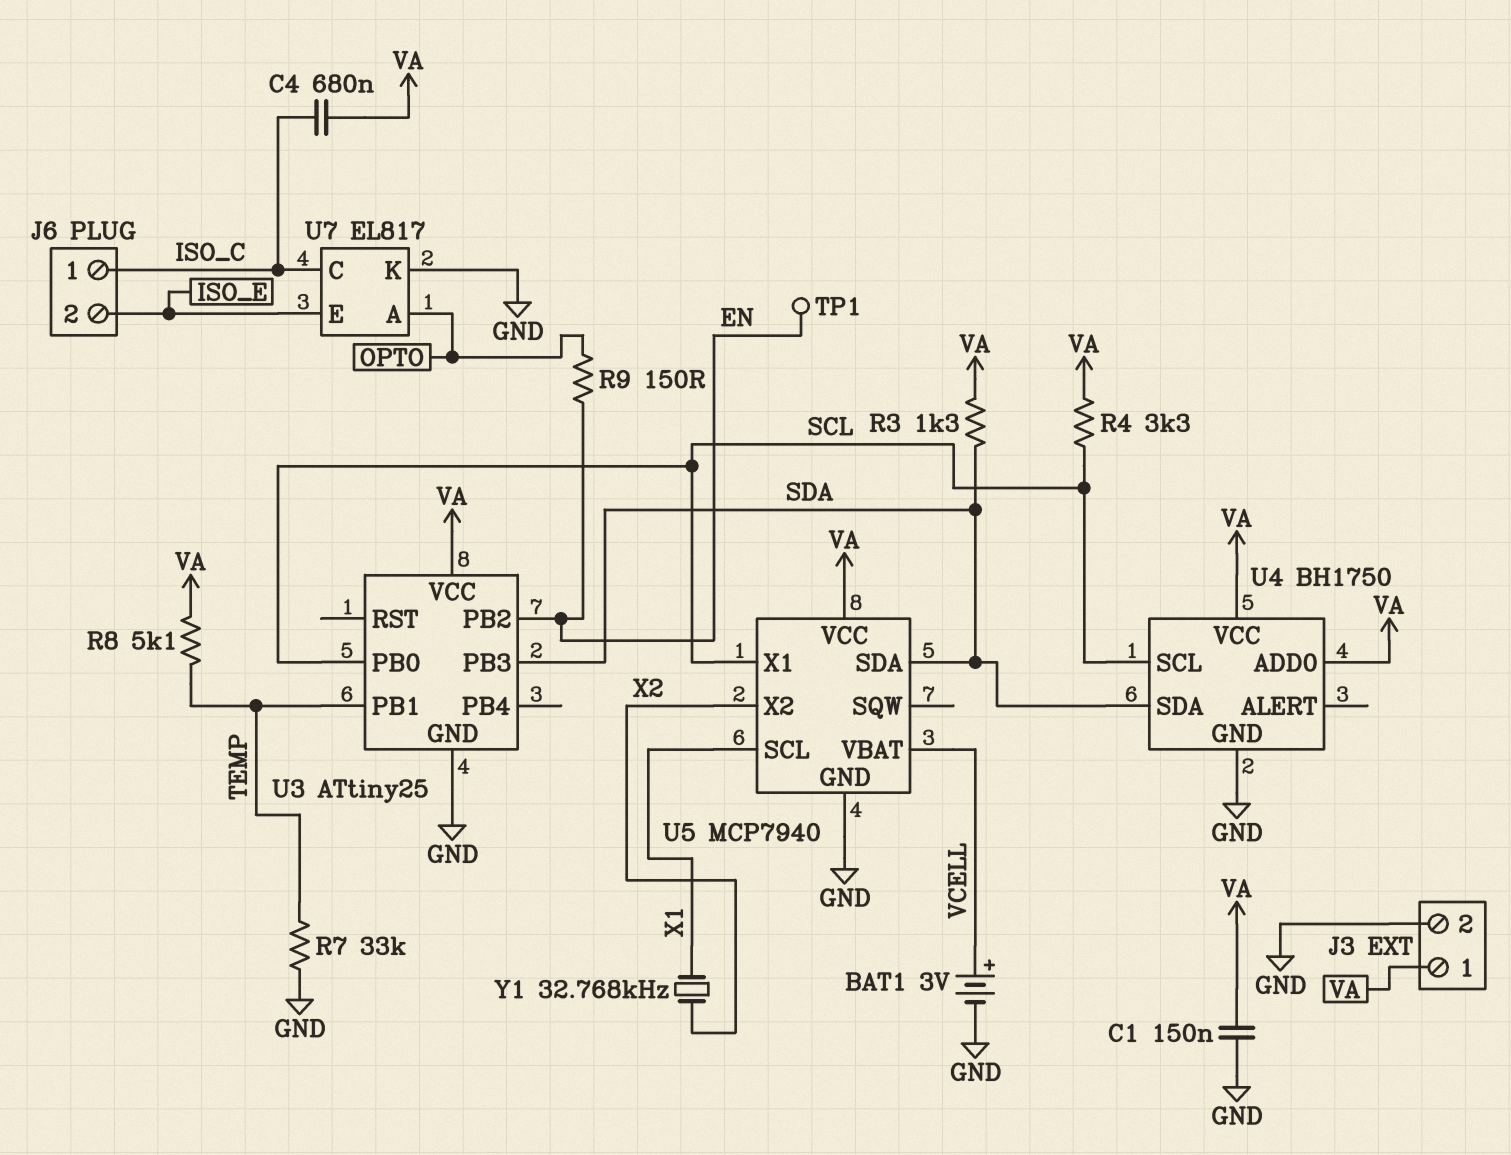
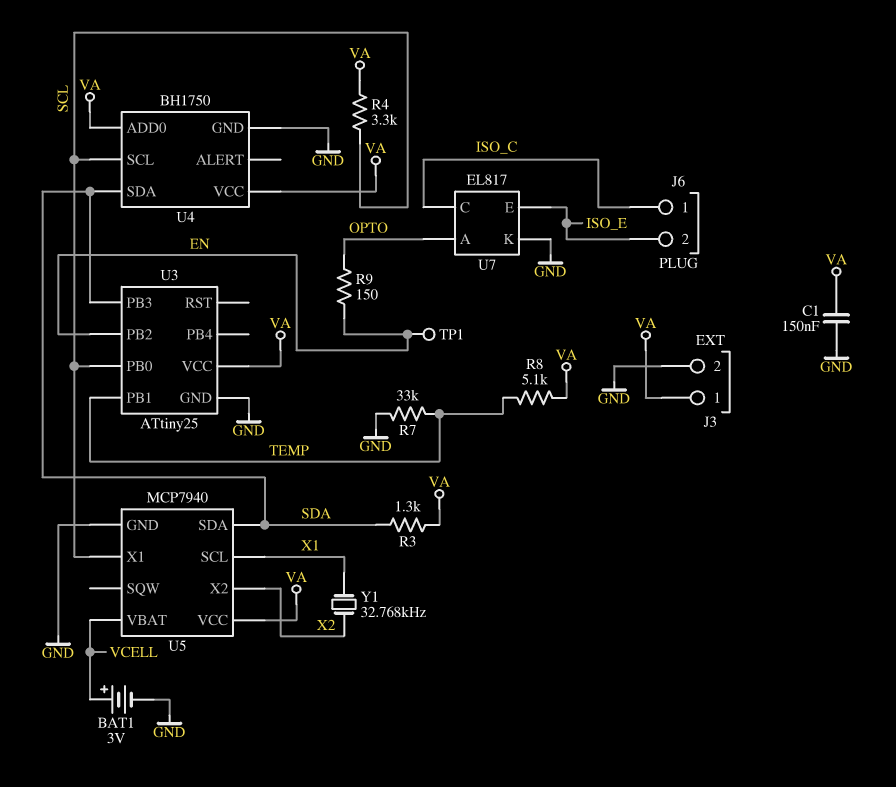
C4: 680nF (ISO_C, VA) -> none

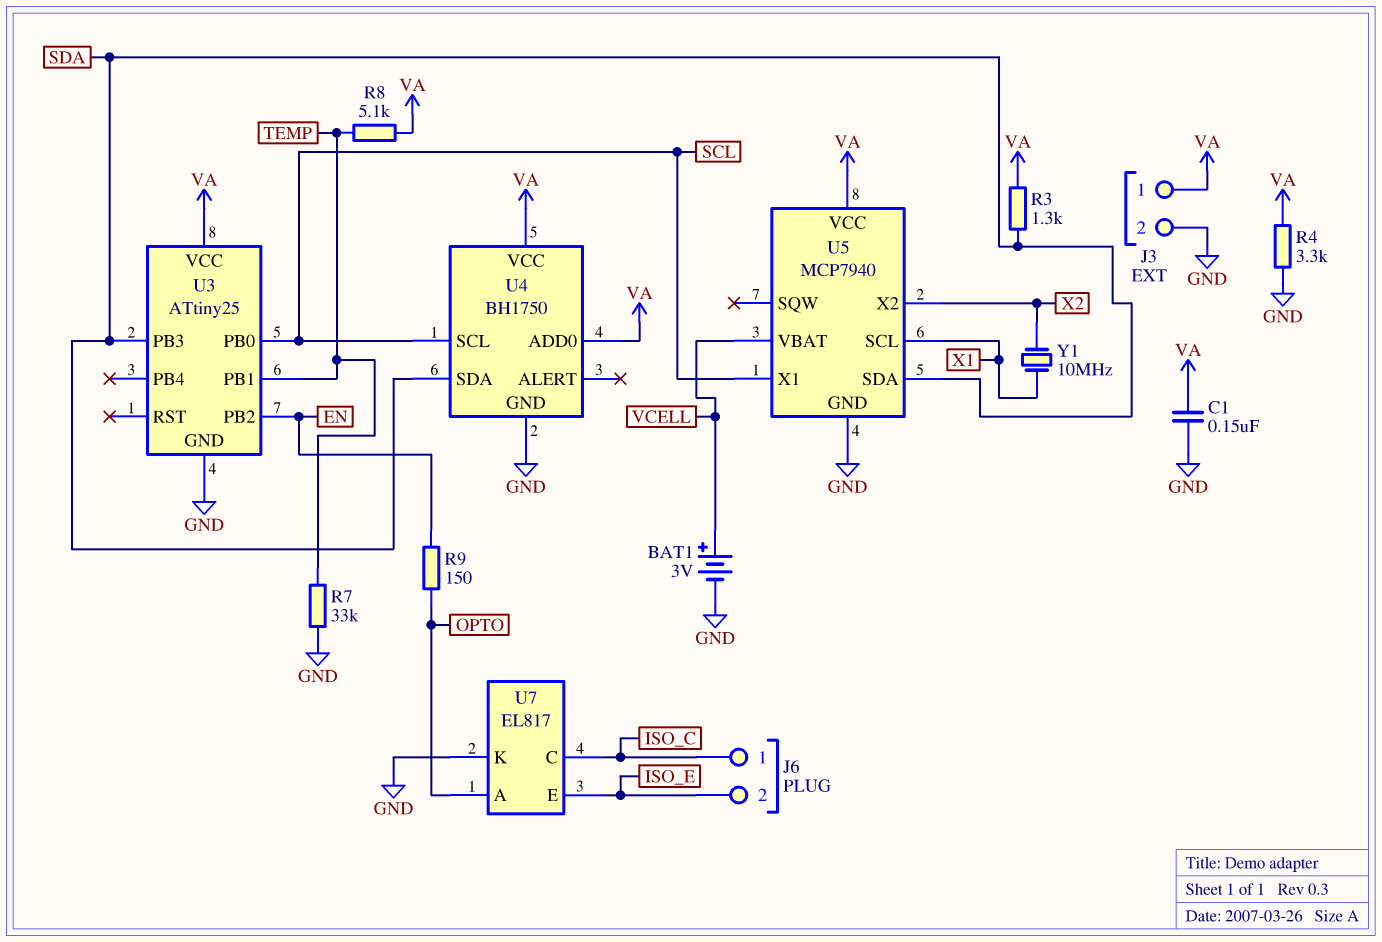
R4: 3.3k (SCL, VA) -> 3.3k (GND, VA)
TP1: test point (EN) -> none
Y1: 32.768kHz (X1, X2) -> 10MHz (X1, X2)

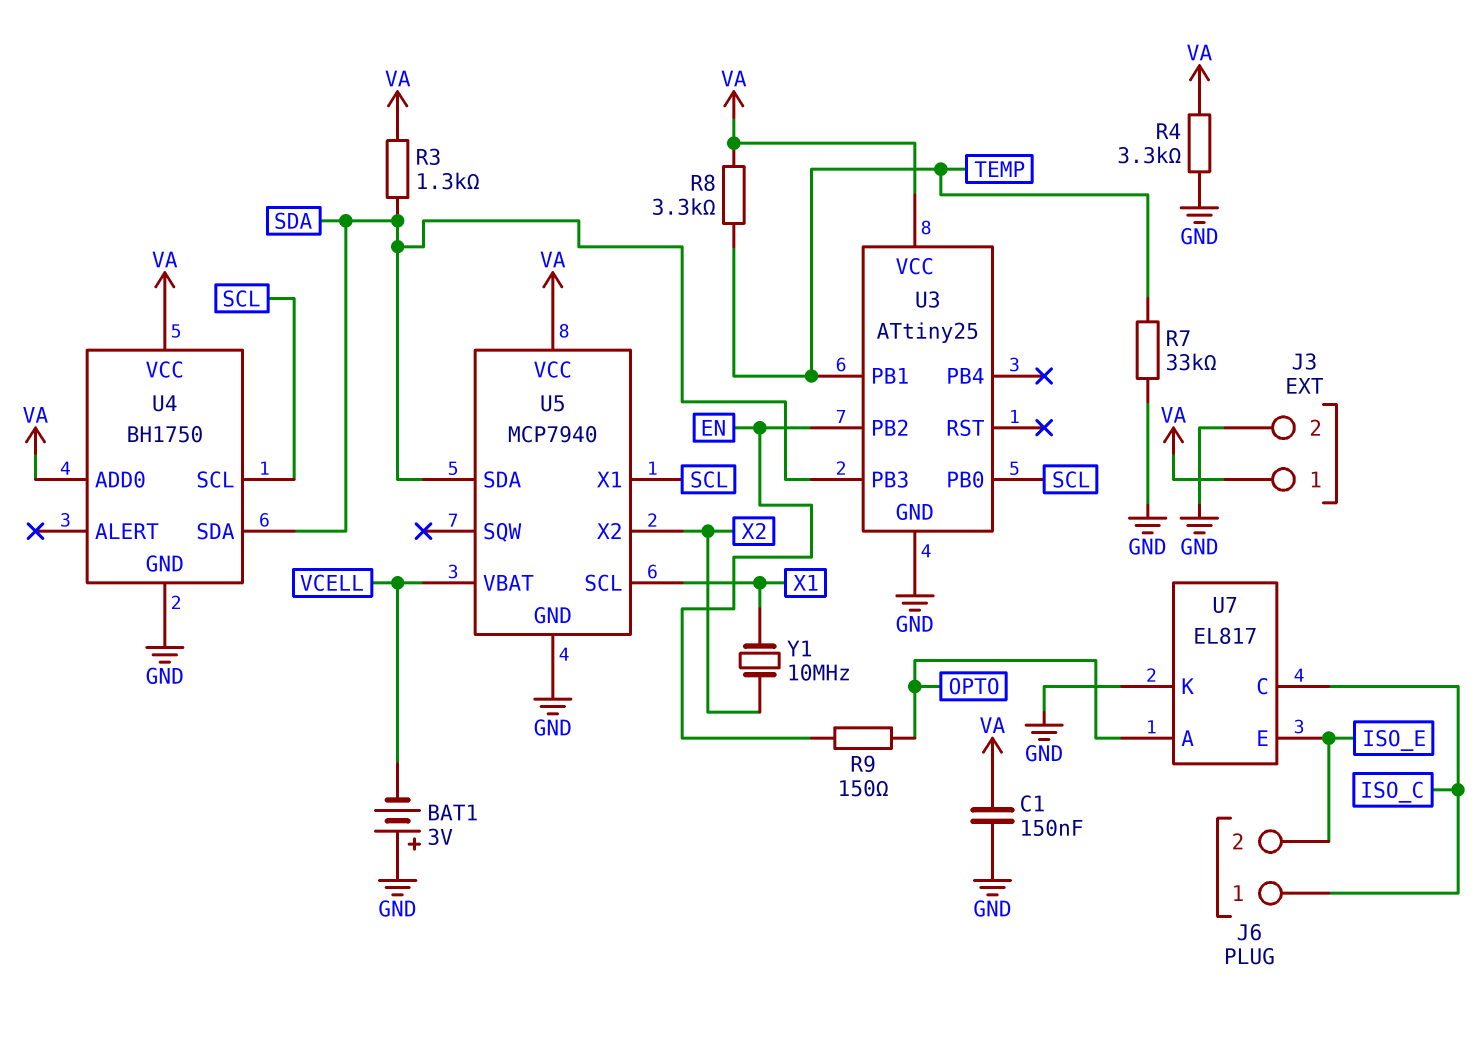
BAT1: 3V (plus VCELL, minus GND) -> 3V (plus GND, minus VCELL)
R8: 5.1k (TEMP, VA) -> 3.3k (TEMP, VA)

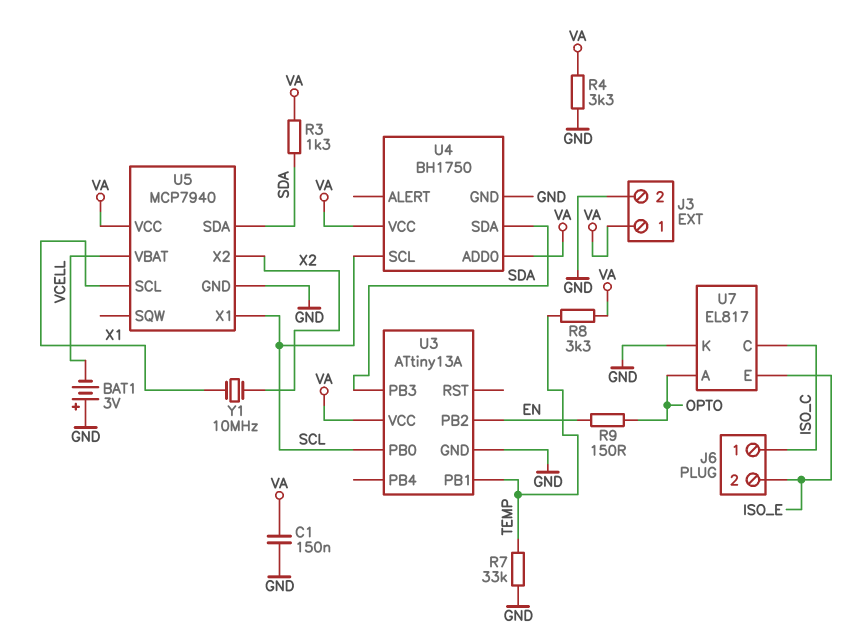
U3: ATtiny25 -> ATtiny13A

